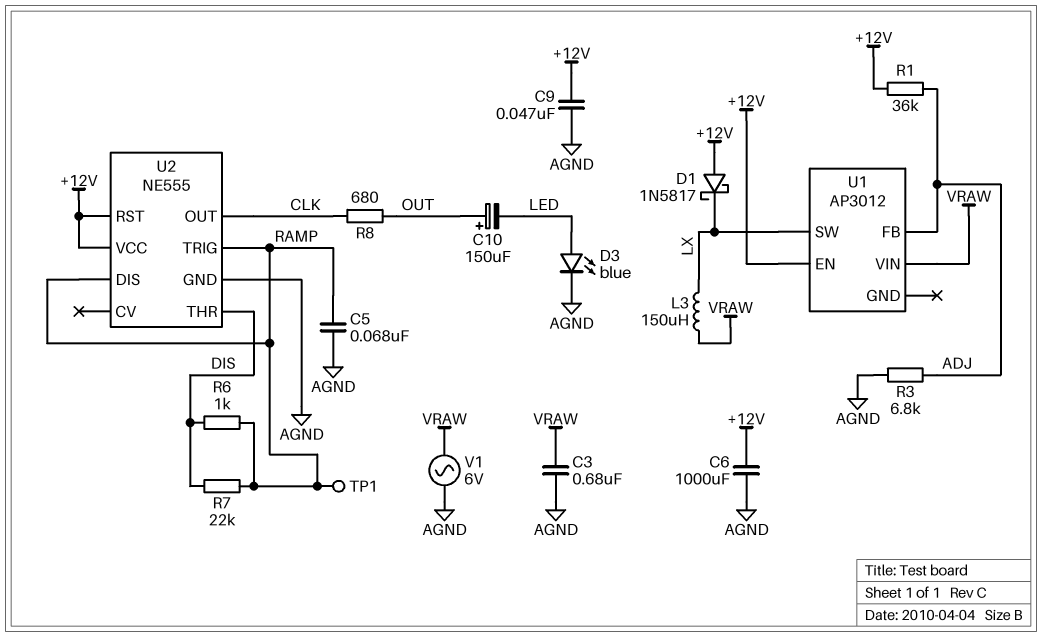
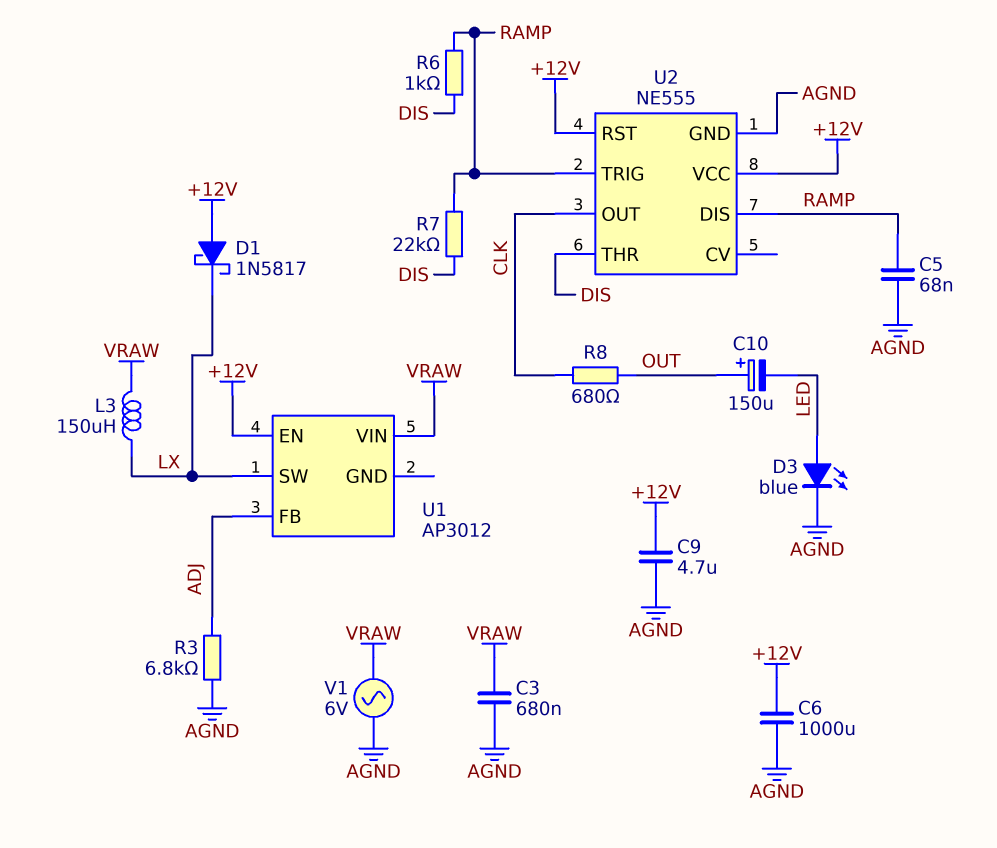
C9: 47nF (+12V, AGND) -> 4.7uF (+12V, AGND)
R1: 36k (+12V, ADJ) -> none
TP1: test point (RAMP) -> none

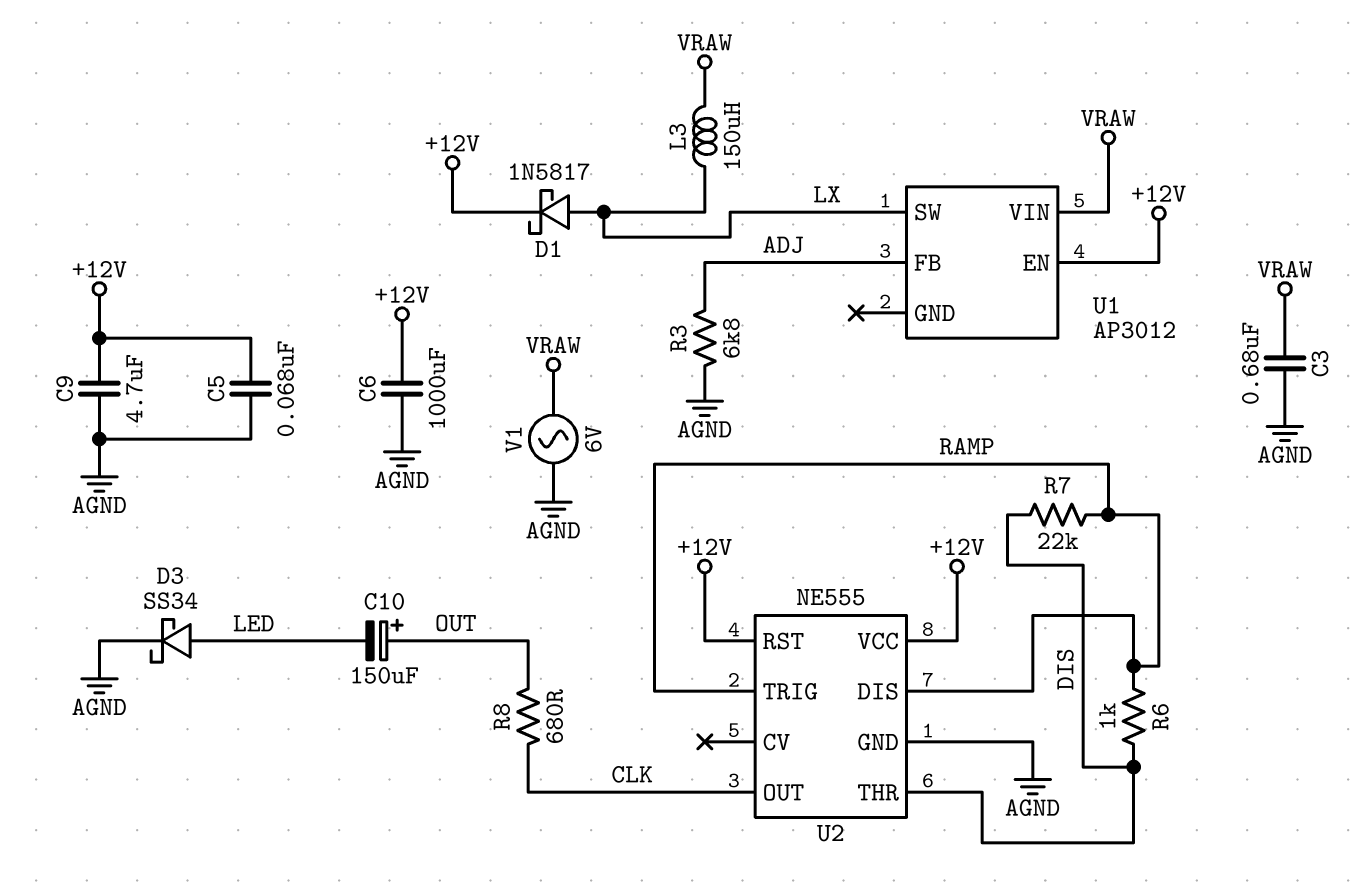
C5: 68nF (AGND, RAMP) -> 68nF (+12V, AGND)
D1: schottky 1N5817 (A +12V, K LX) -> schottky 1N5817 (A LX, K +12V)
D3: LED blue (A LED, K AGND) -> schottky SS34 (A LED, K AGND)

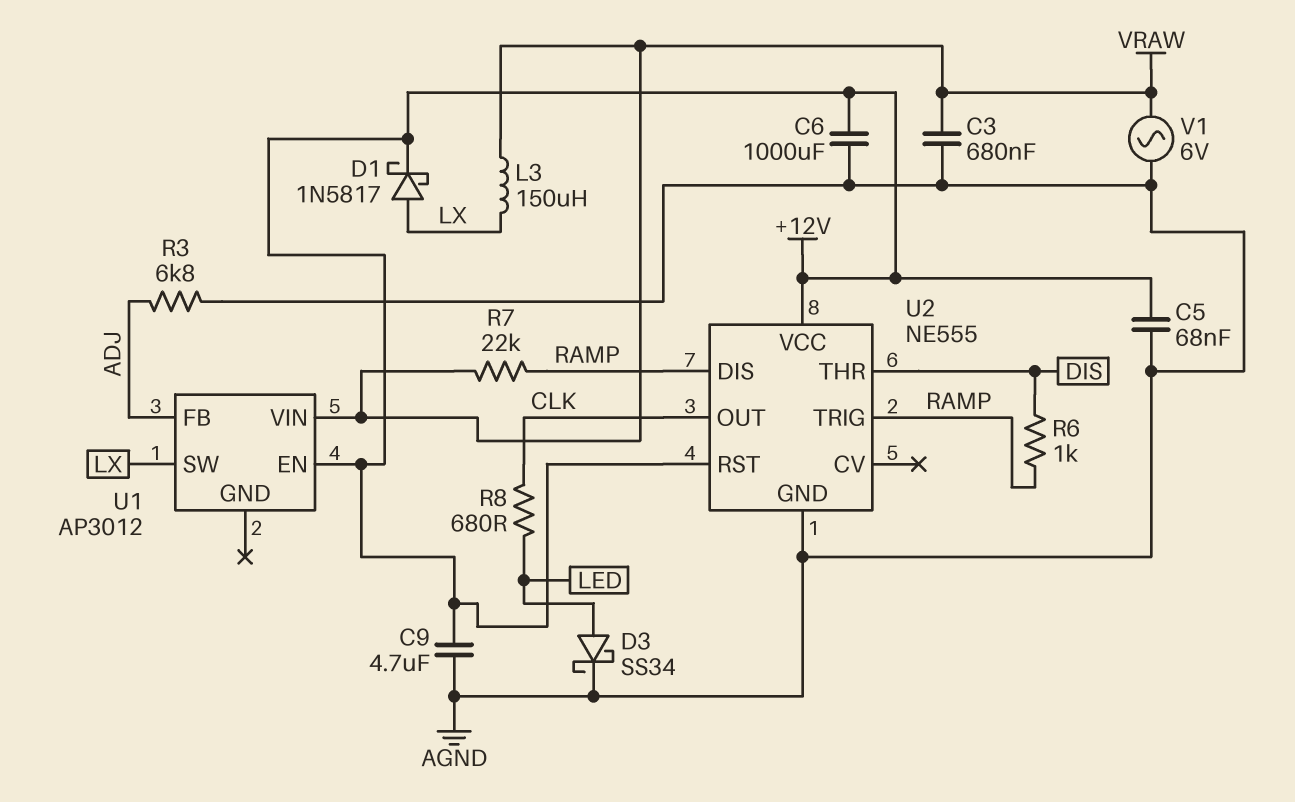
C10: 150uF (plus OUT, minus LED) -> none
R7: 22k (DIS, RAMP) -> 22k (RAMP, VRAW)
R8: 680 (CLK, OUT) -> 680 (CLK, LED)

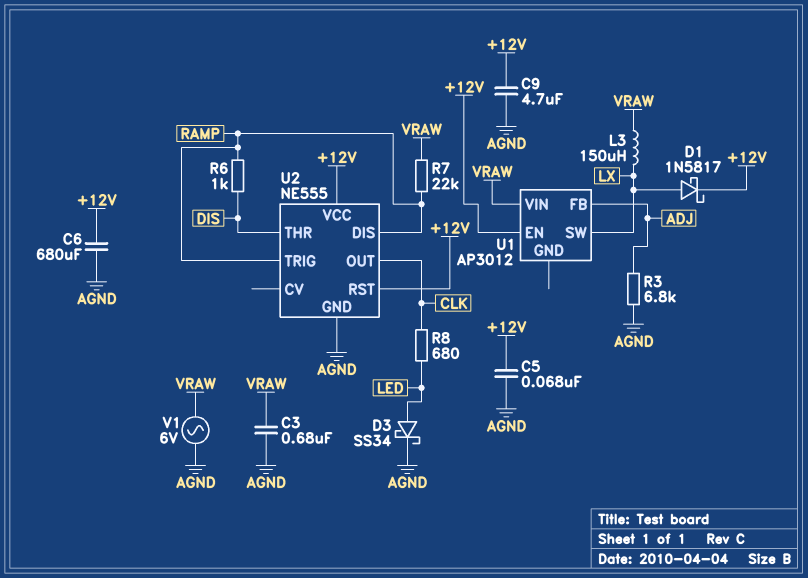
C6: 1000uF (+12V, AGND) -> 680uF (+12V, AGND)

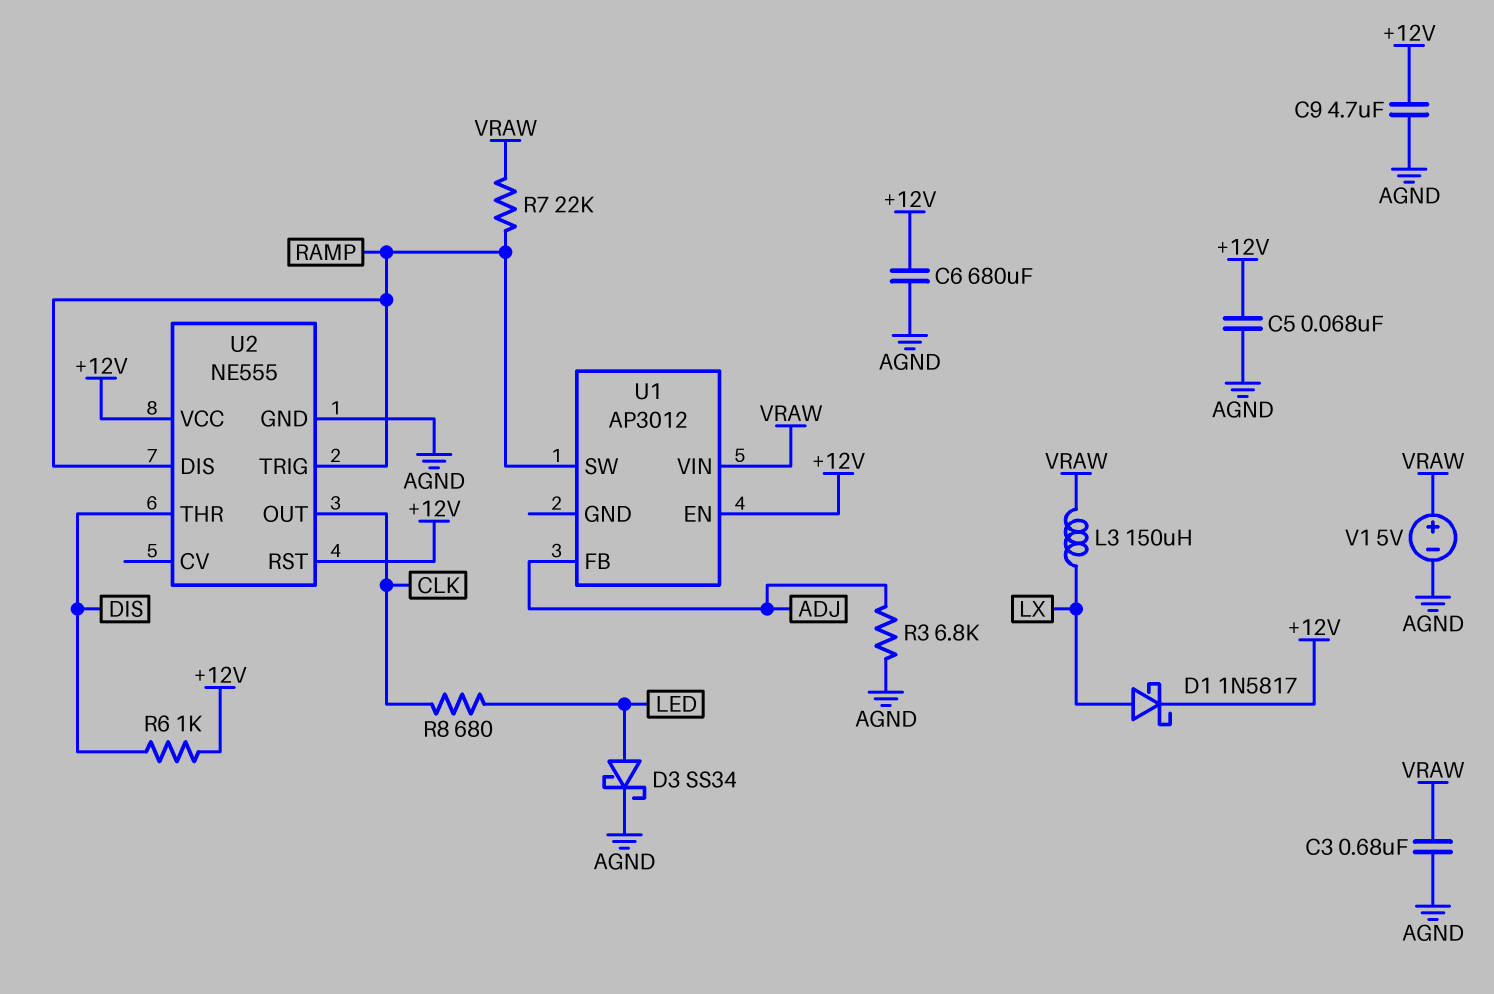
R6: 1k (DIS, RAMP) -> 1k (+12V, DIS)
U1 pin SW: LX -> RAMP
V1: AC 6V (AGND, VRAW) -> 5V (plus VRAW, minus AGND)

